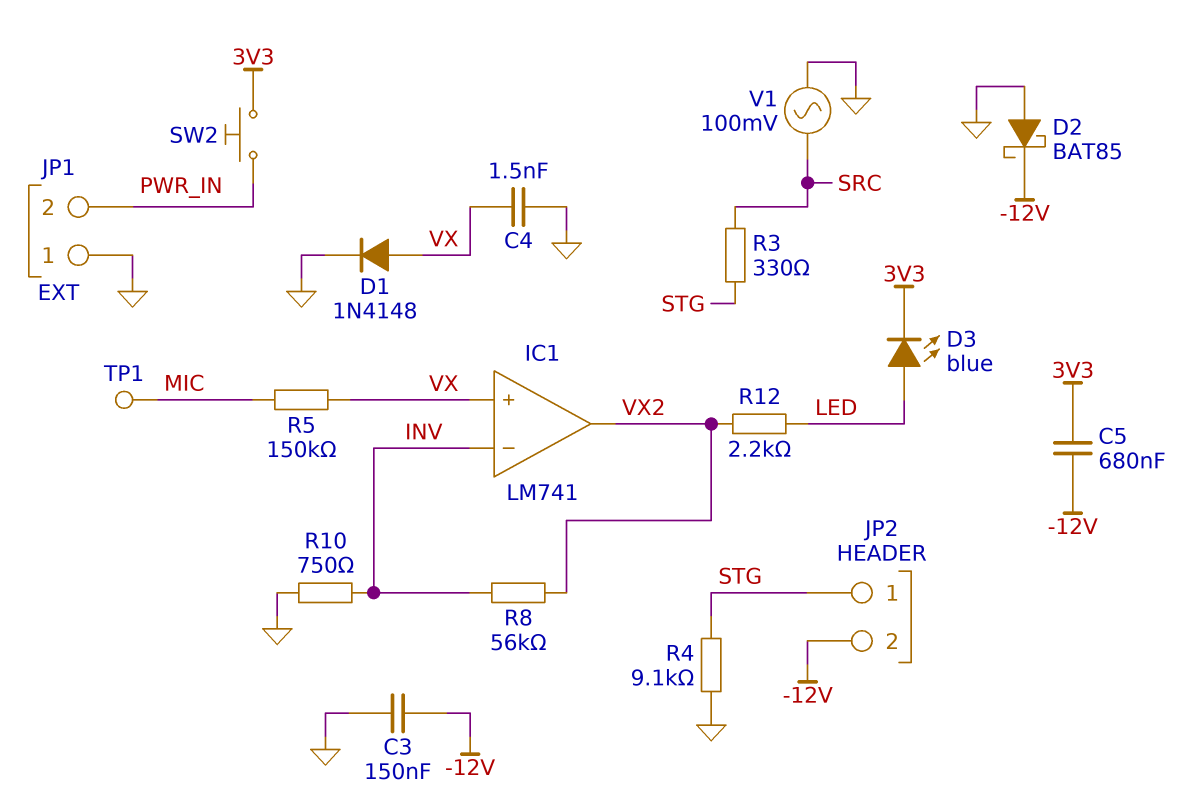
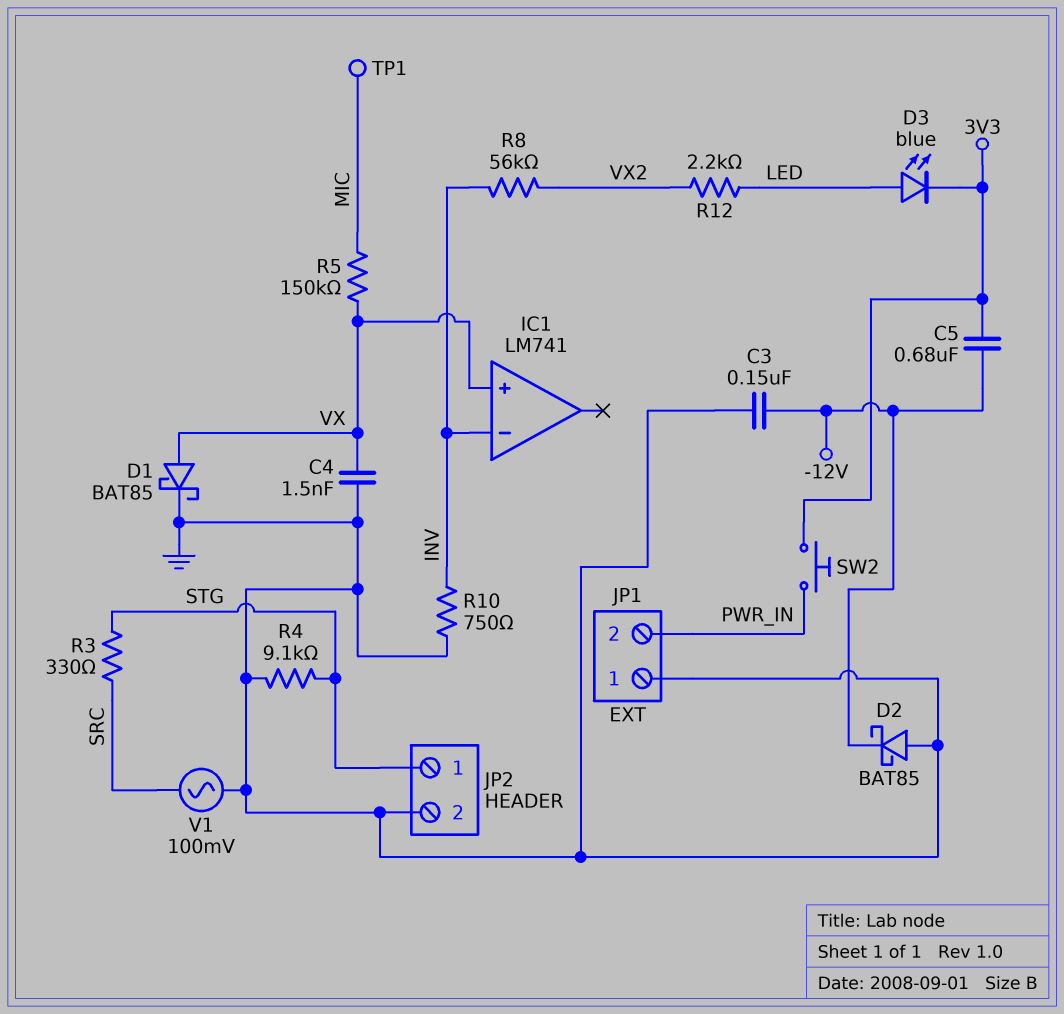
D1: diode 1N4148 (A VX, K GND) -> schottky BAT85 (A VX, K GND)
IC1 pin out: VX2 -> none
JP2 pin 2: -12V -> GND

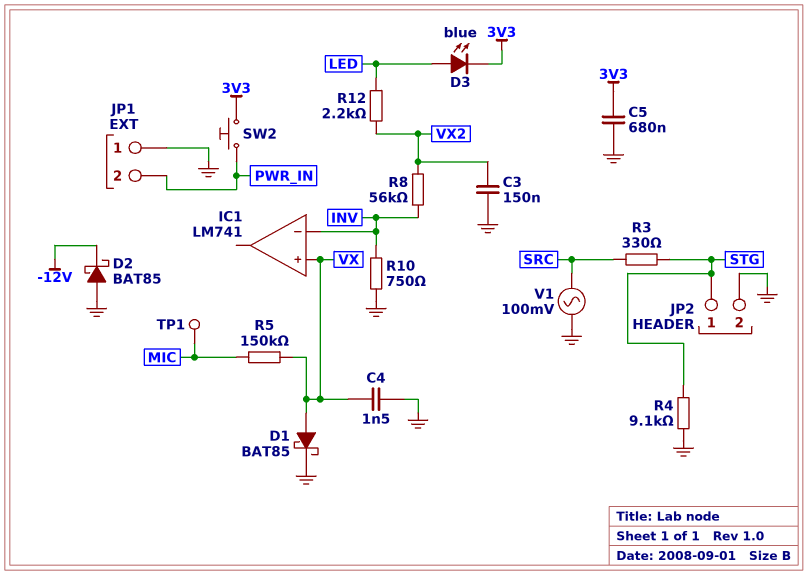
C3: 150nF (-12V, GND) -> 150nF (GND, VX2)
C5: 680nF (-12V, 3V3) -> 680nF (3V3, GND)

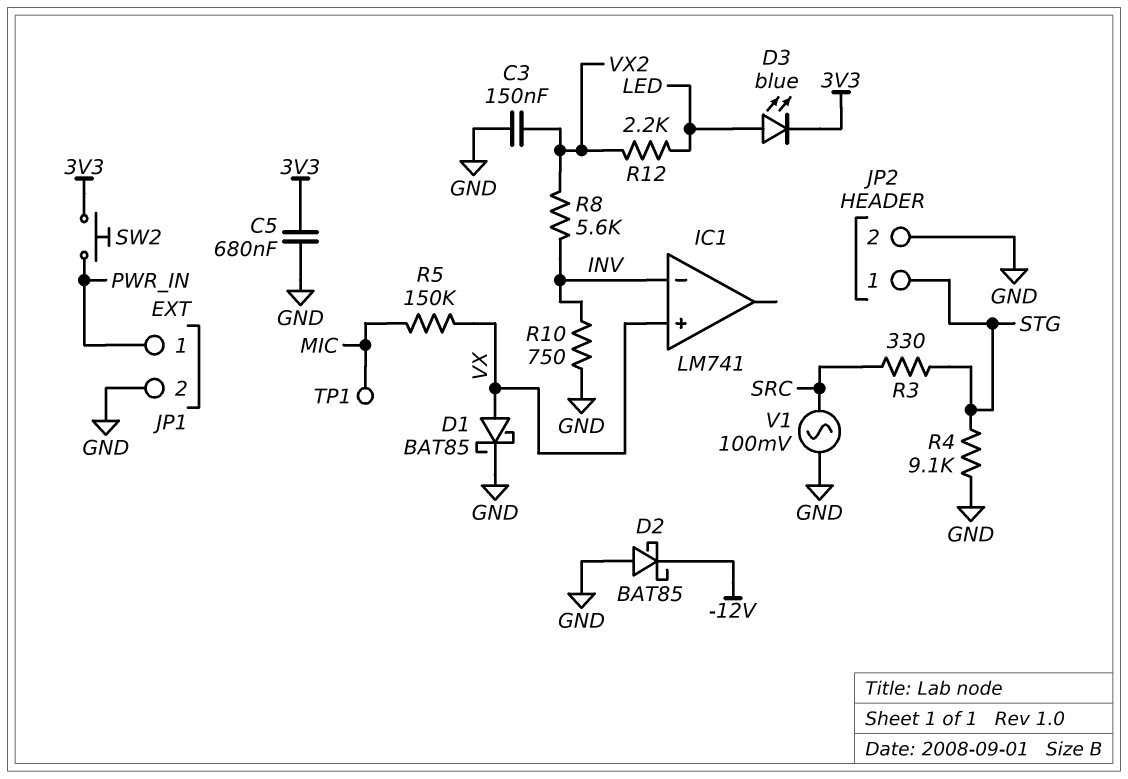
C4: 1.5nF (GND, VX) -> none
JP1 pin 1: GND -> PWR_IN
JP1 pin 2: PWR_IN -> GND
R8: 56k (INV, VX2) -> 5.6k (INV, VX2)

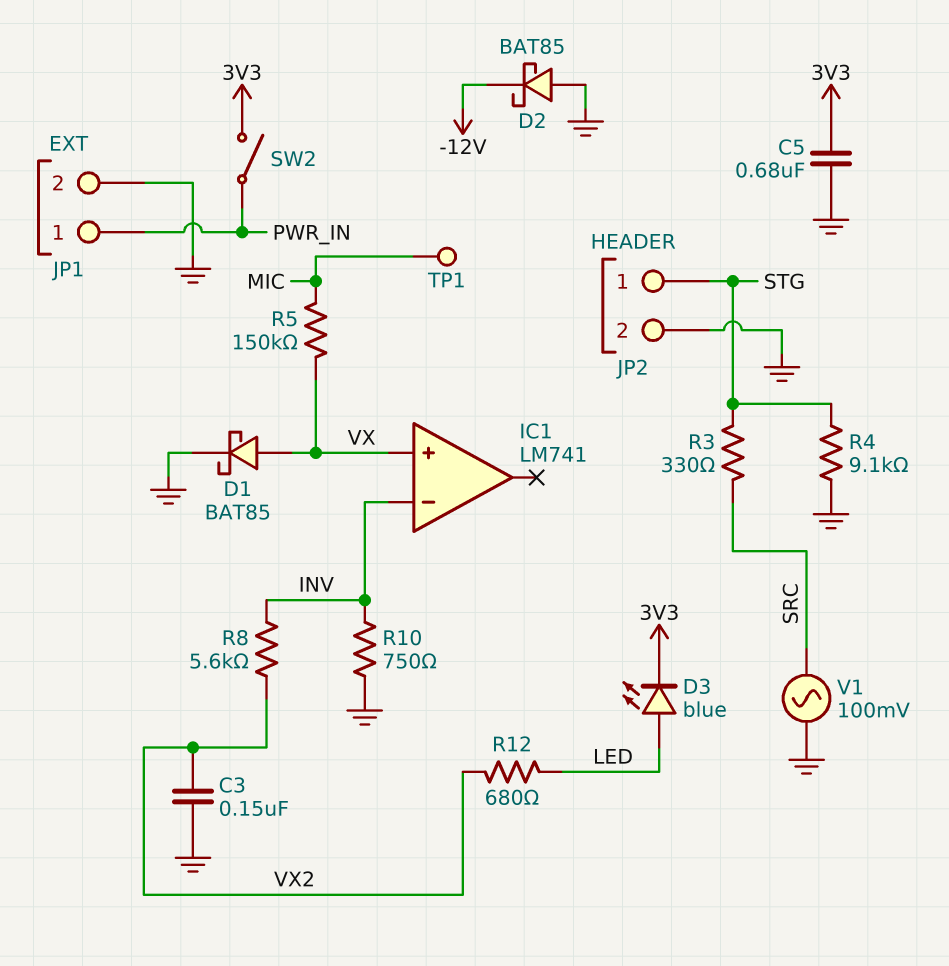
R12: 2.2k (LED, VX2) -> 680 (LED, VX2)
SW2: button (3V3, PWR_IN) -> switch (3V3, PWR_IN)

